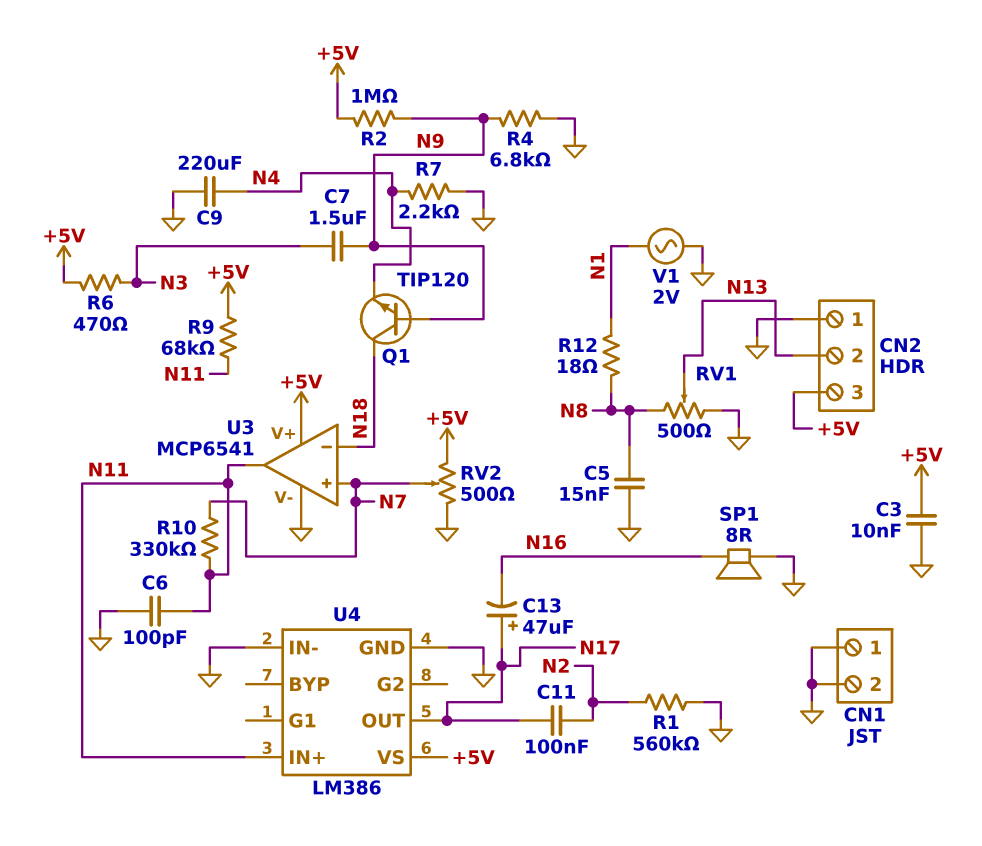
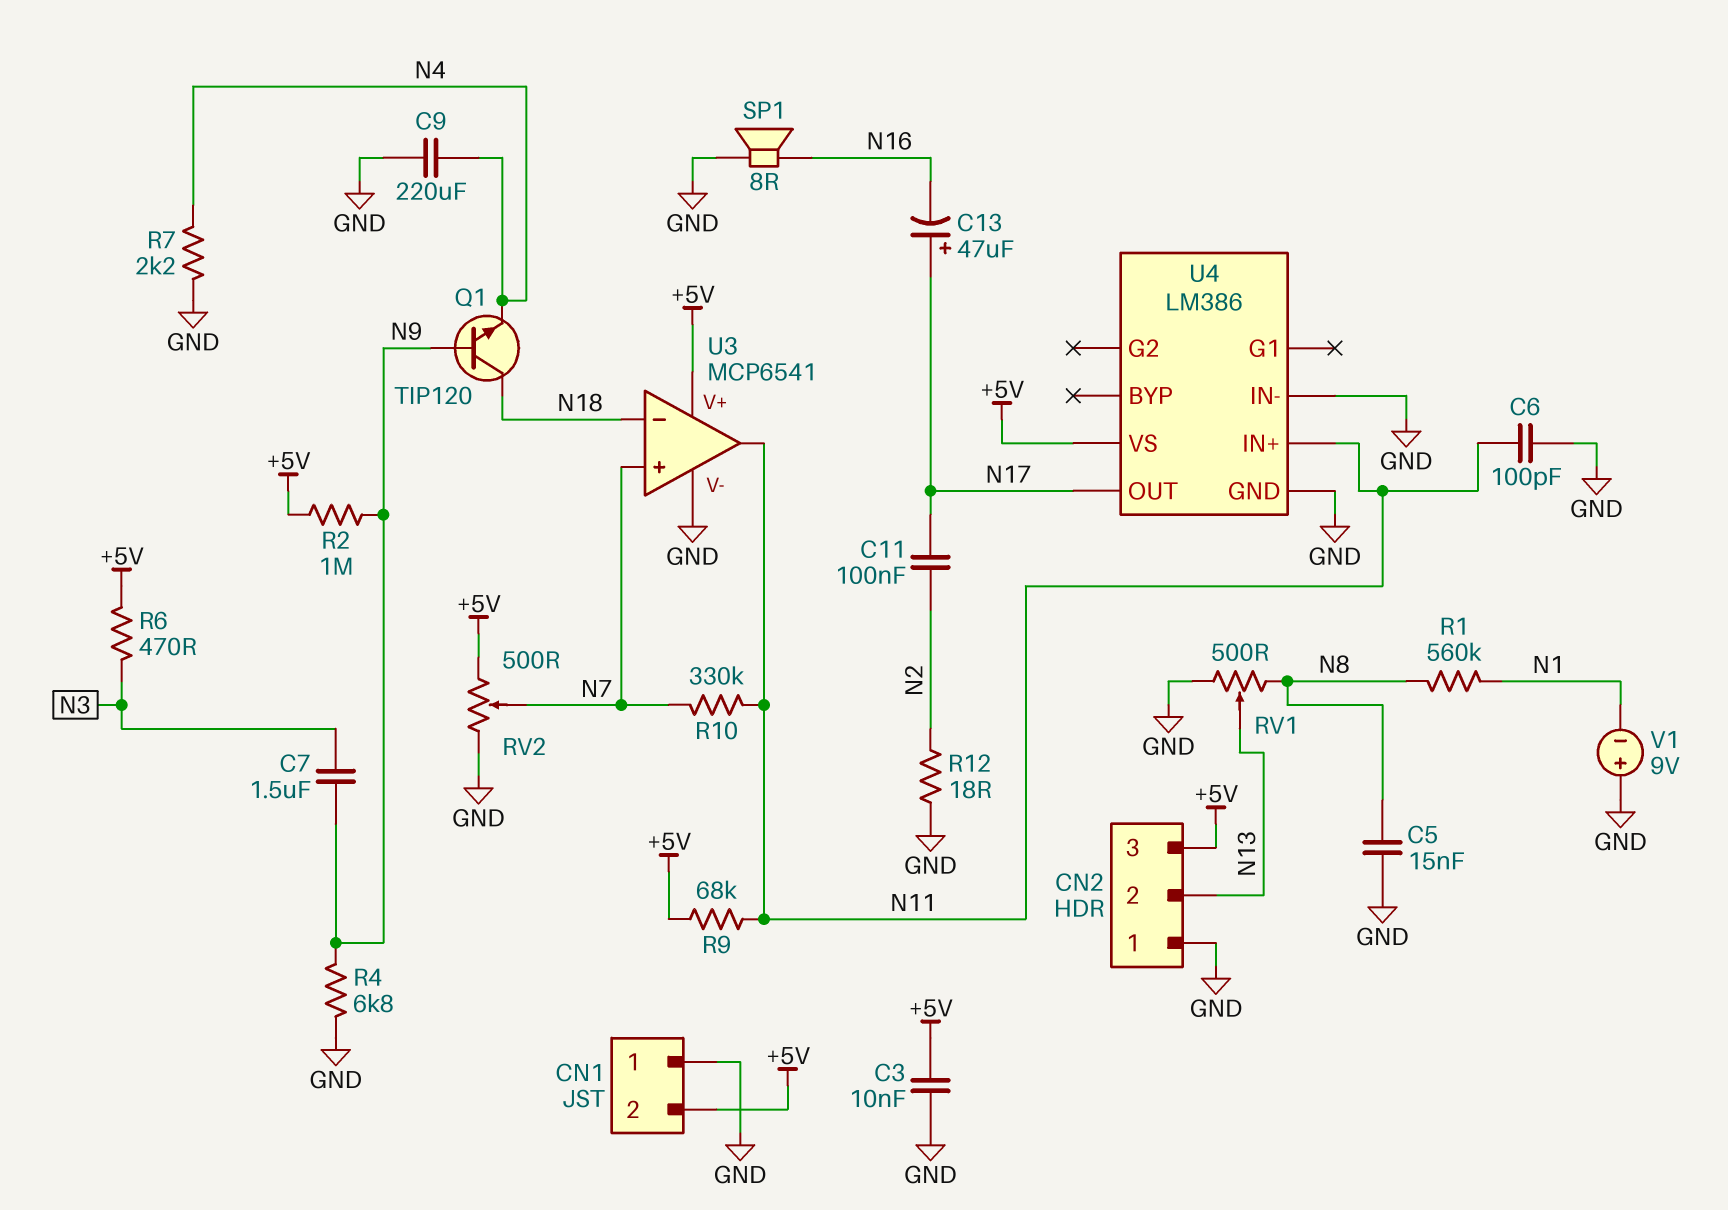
CN1 pin 2: GND -> +5V
R1: 560k (GND, N2) -> 560k (N1, N8)
R12: 18 (N1, N8) -> 18 (GND, N2)
V1: AC 2V (GND, N1) -> 9V (plus GND, minus N1)

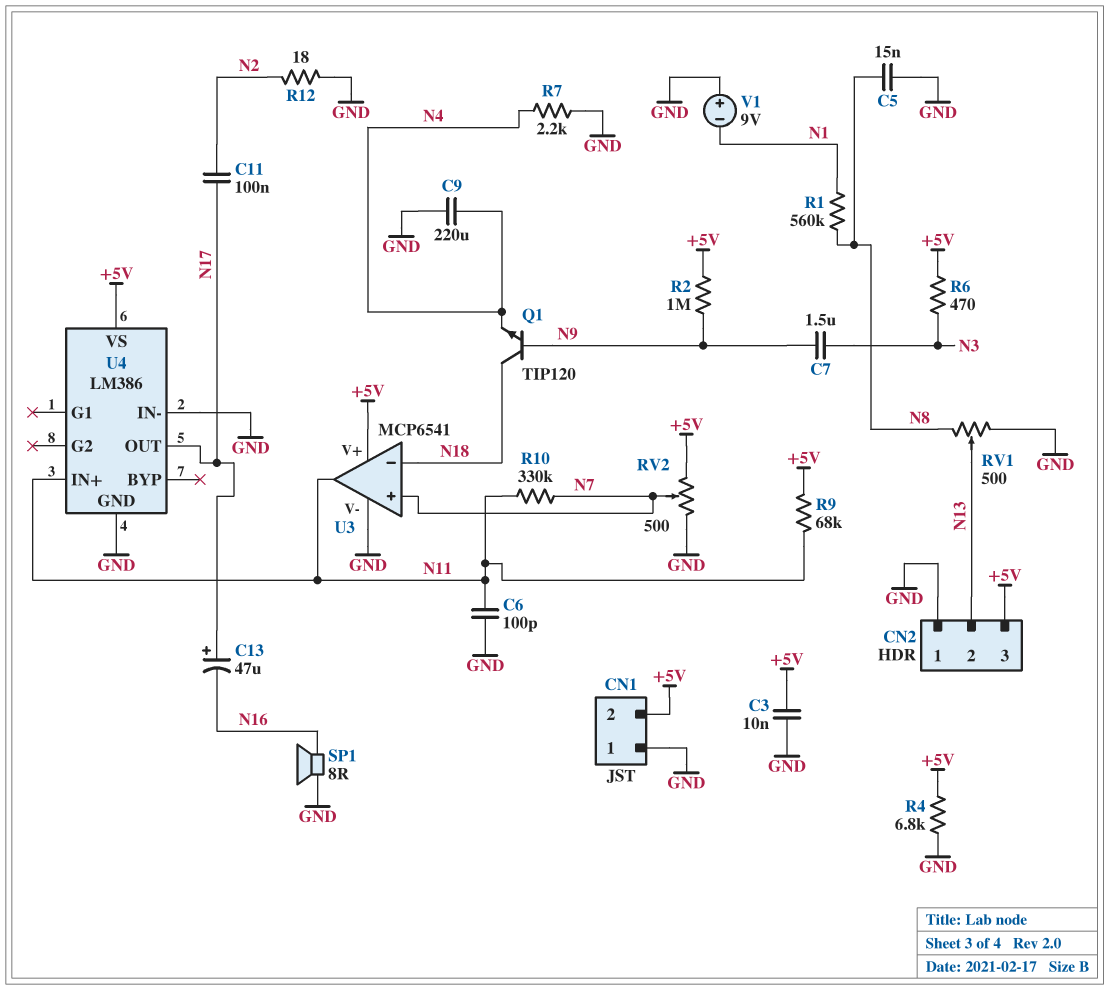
R4: 6.8k (GND, N9) -> 6.8k (+5V, GND)

